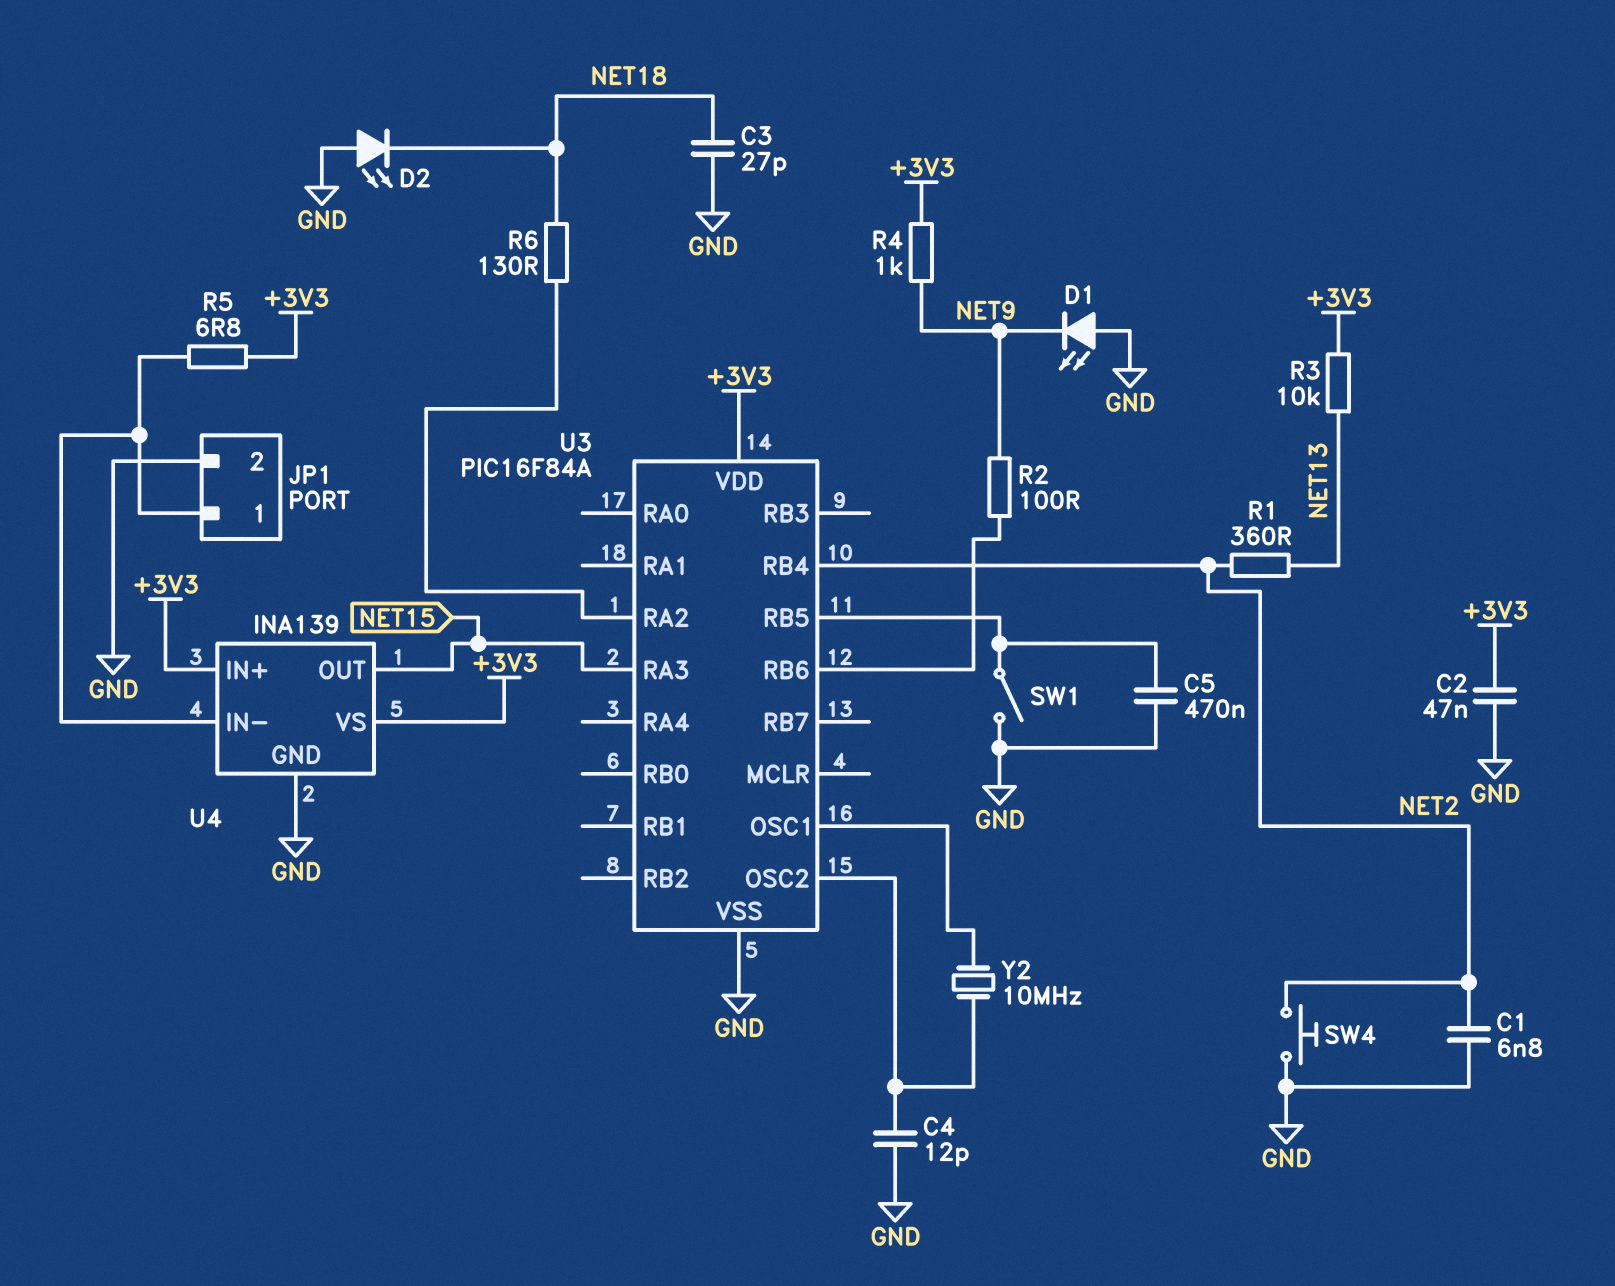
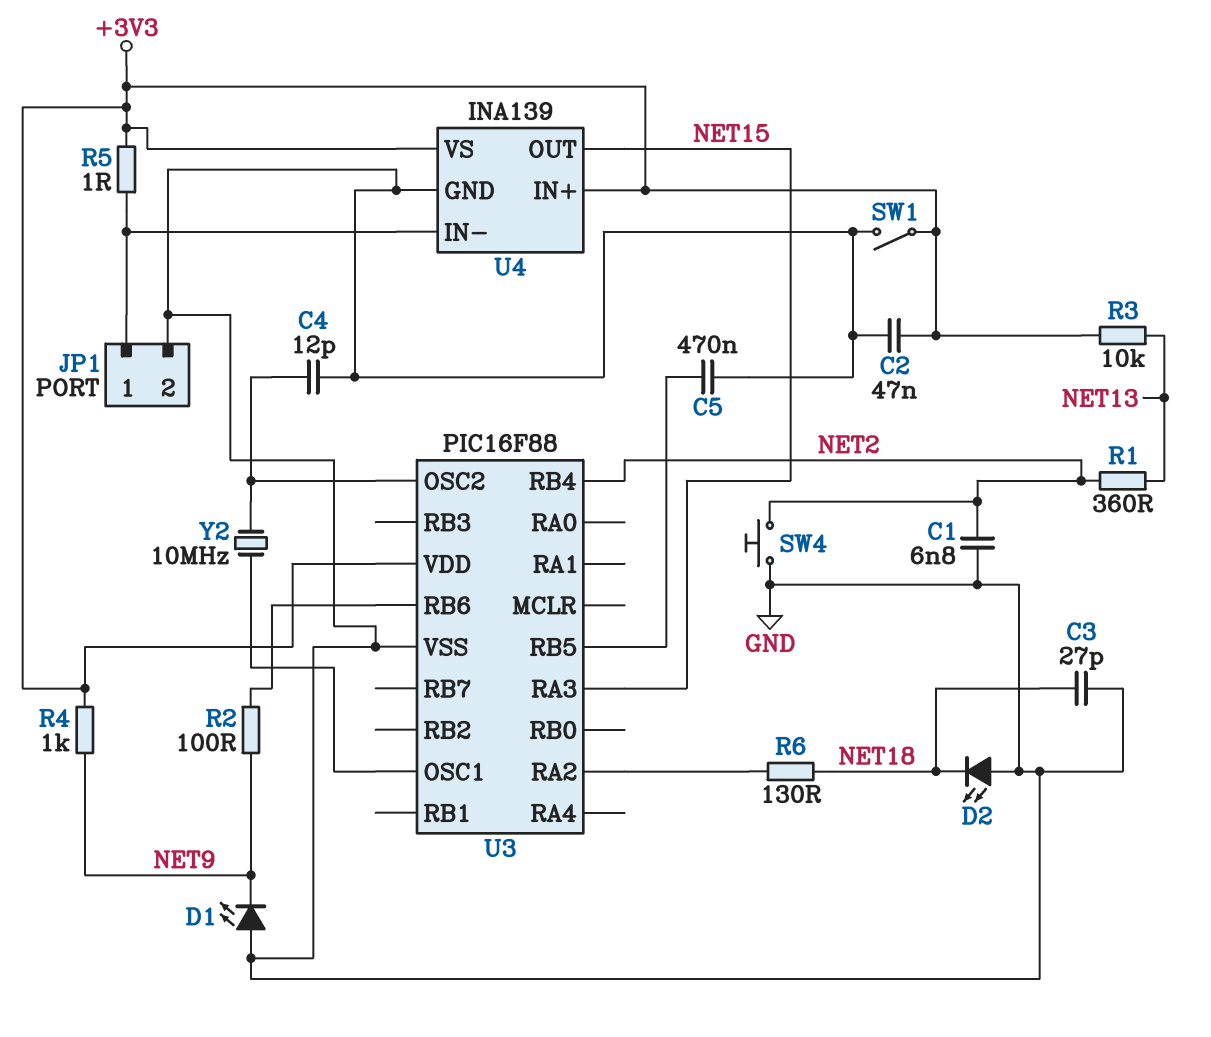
R5: 6.8 (+3V3, JP1/1) -> 1 (+3V3, JP1/1)
SW1: switch (GND, U3/RB5) -> switch (+3V3, GND)
U3: PIC16F84A -> PIC16F88

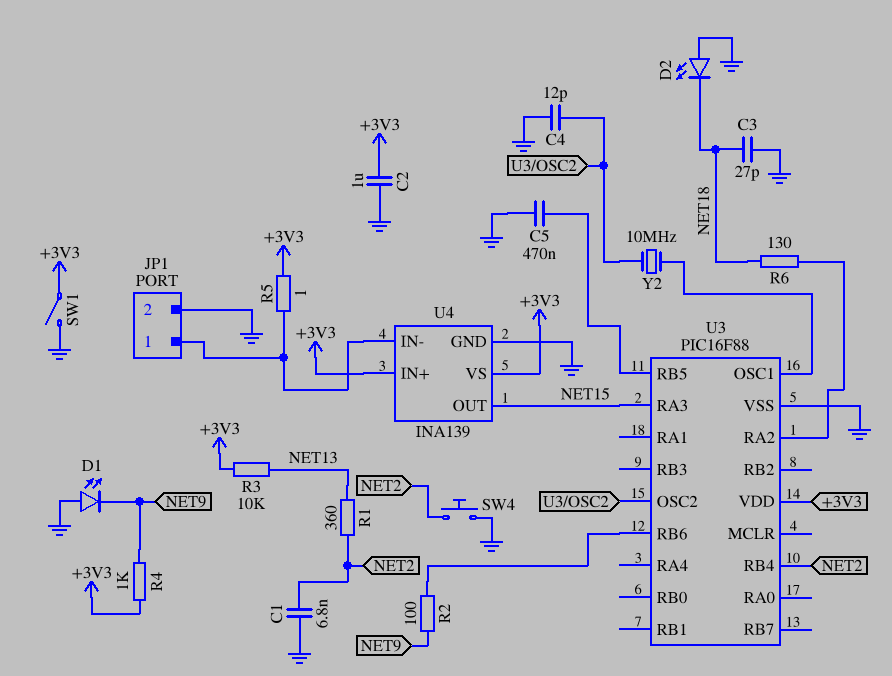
C2: 47nF (+3V3, GND) -> 1uF (+3V3, GND)

